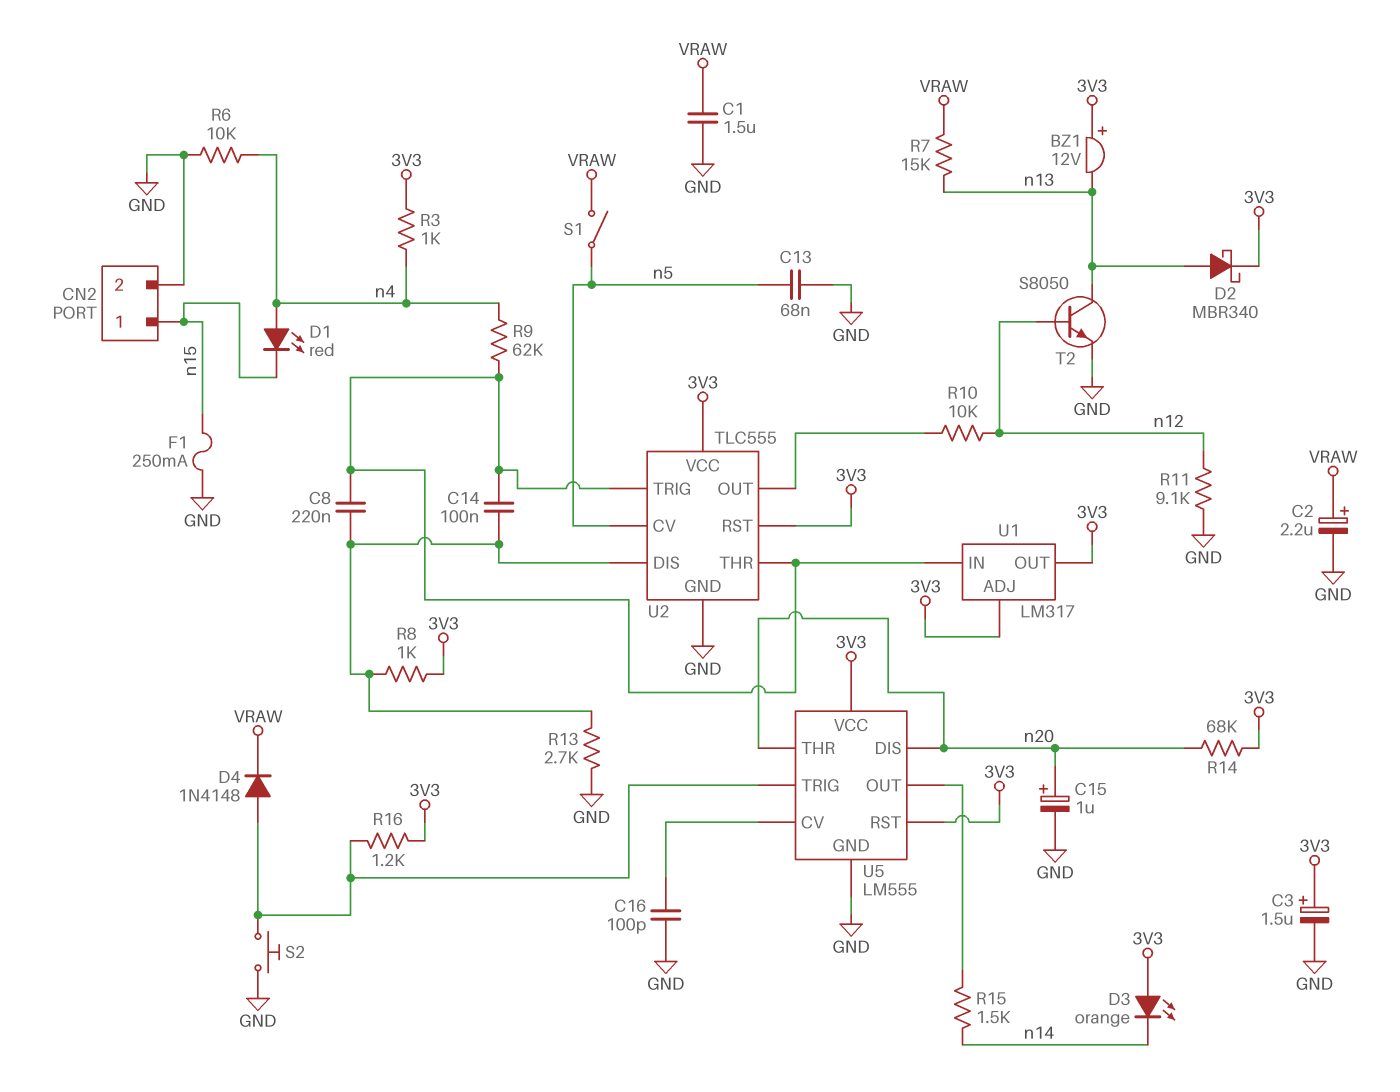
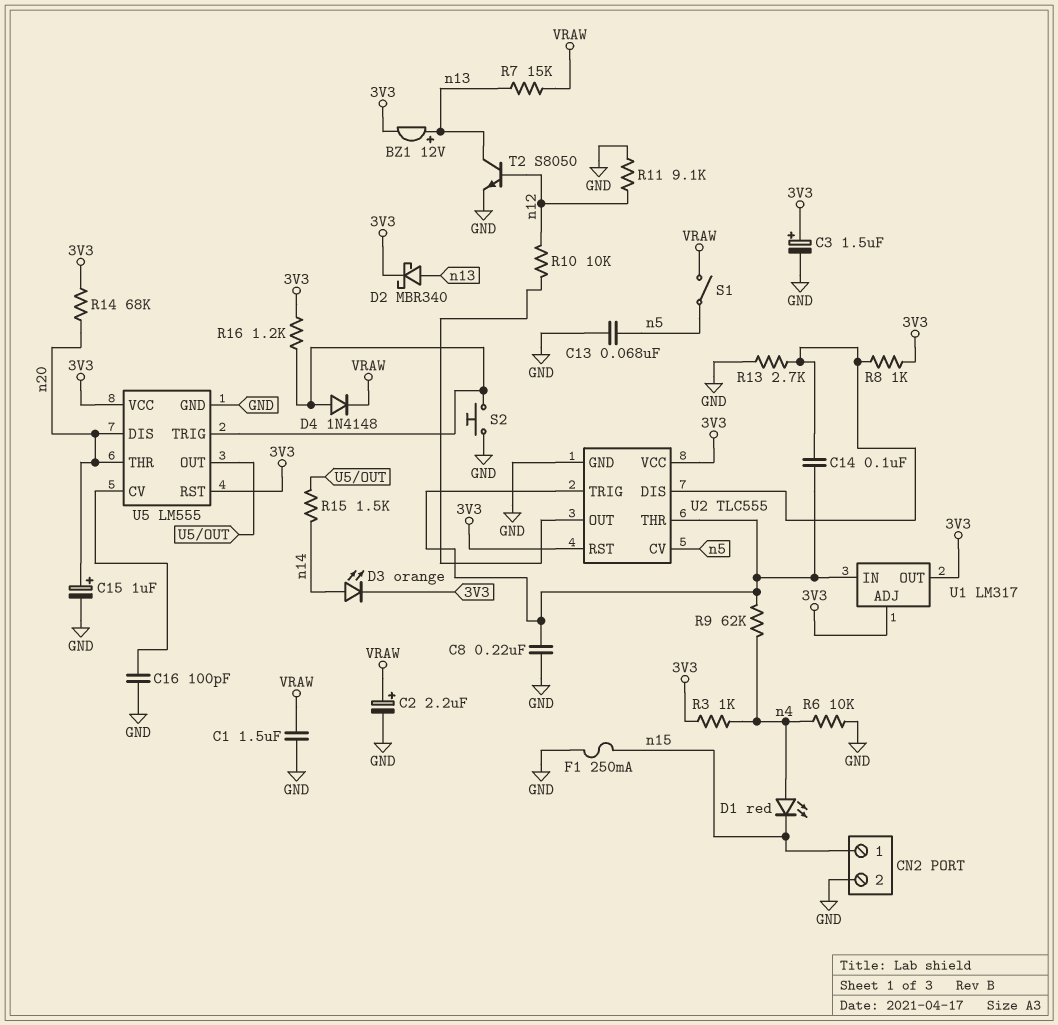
BZ1: buzzer 12V (plus 3V3, minus n13) -> buzzer 12V (plus n13, minus 3V3)
C8: 220nF (U1/IN, U2/DIS) -> 220nF (GND, U1/IN)
D3: LED orange (A 3V3, K n14) -> LED orange (A n14, K 3V3)

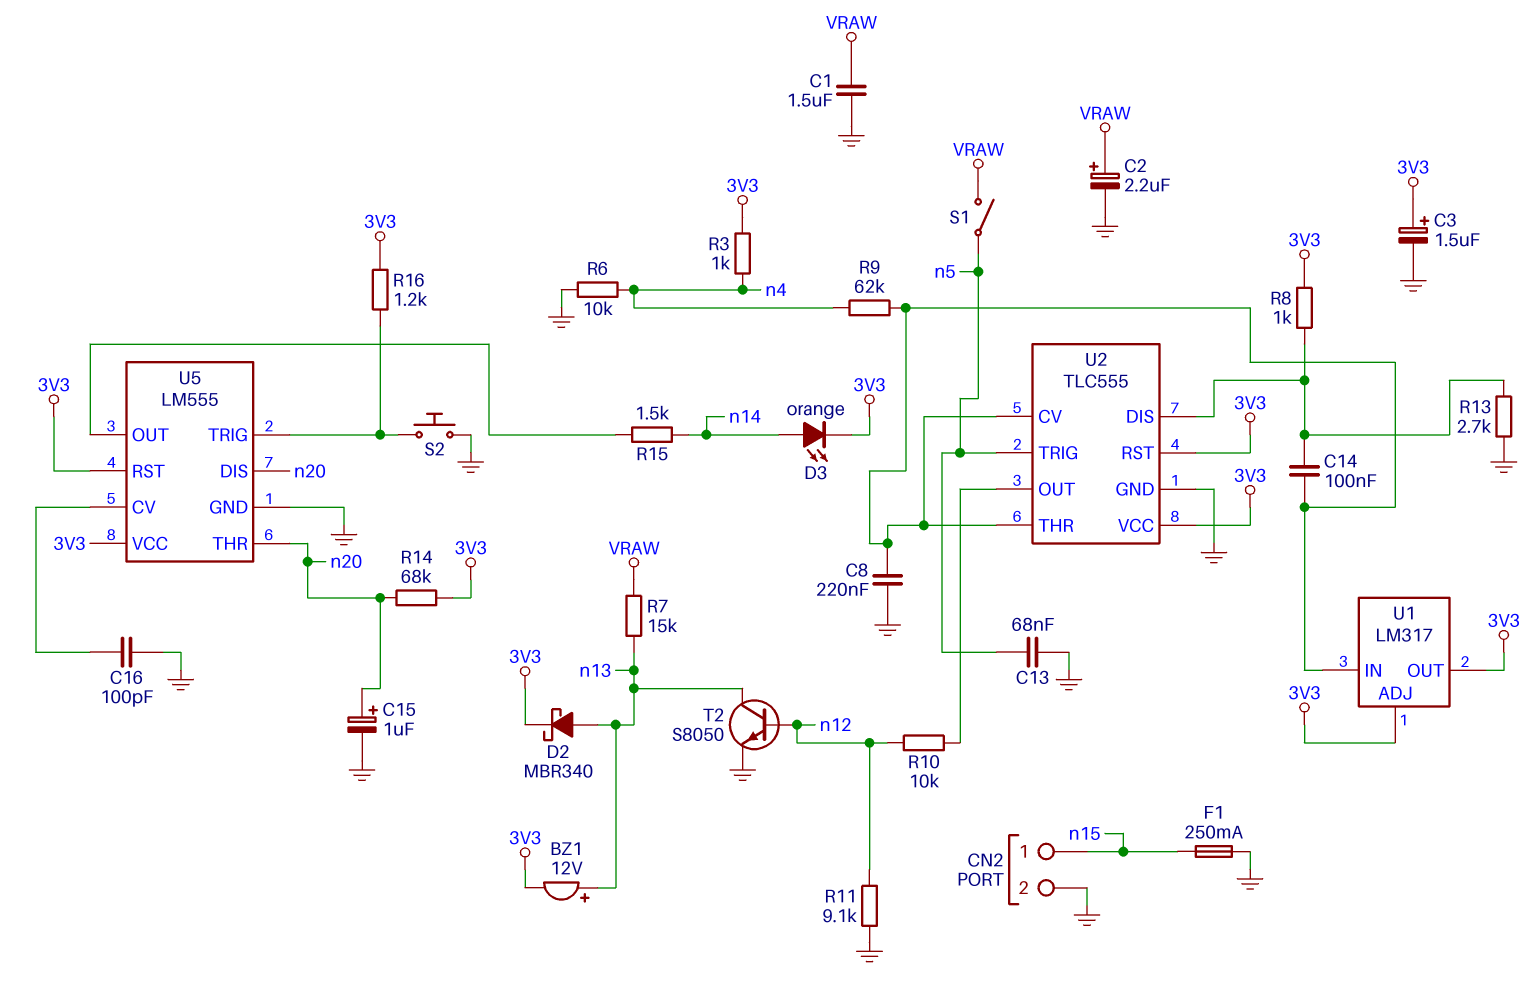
D1: LED red (A n4, K n15) -> none
D4: diode 1N4148 (A U5/TRIG, K VRAW) -> none
U2 pin CV: n5 -> U1/IN
U2 pin TRIG: U1/IN -> n5

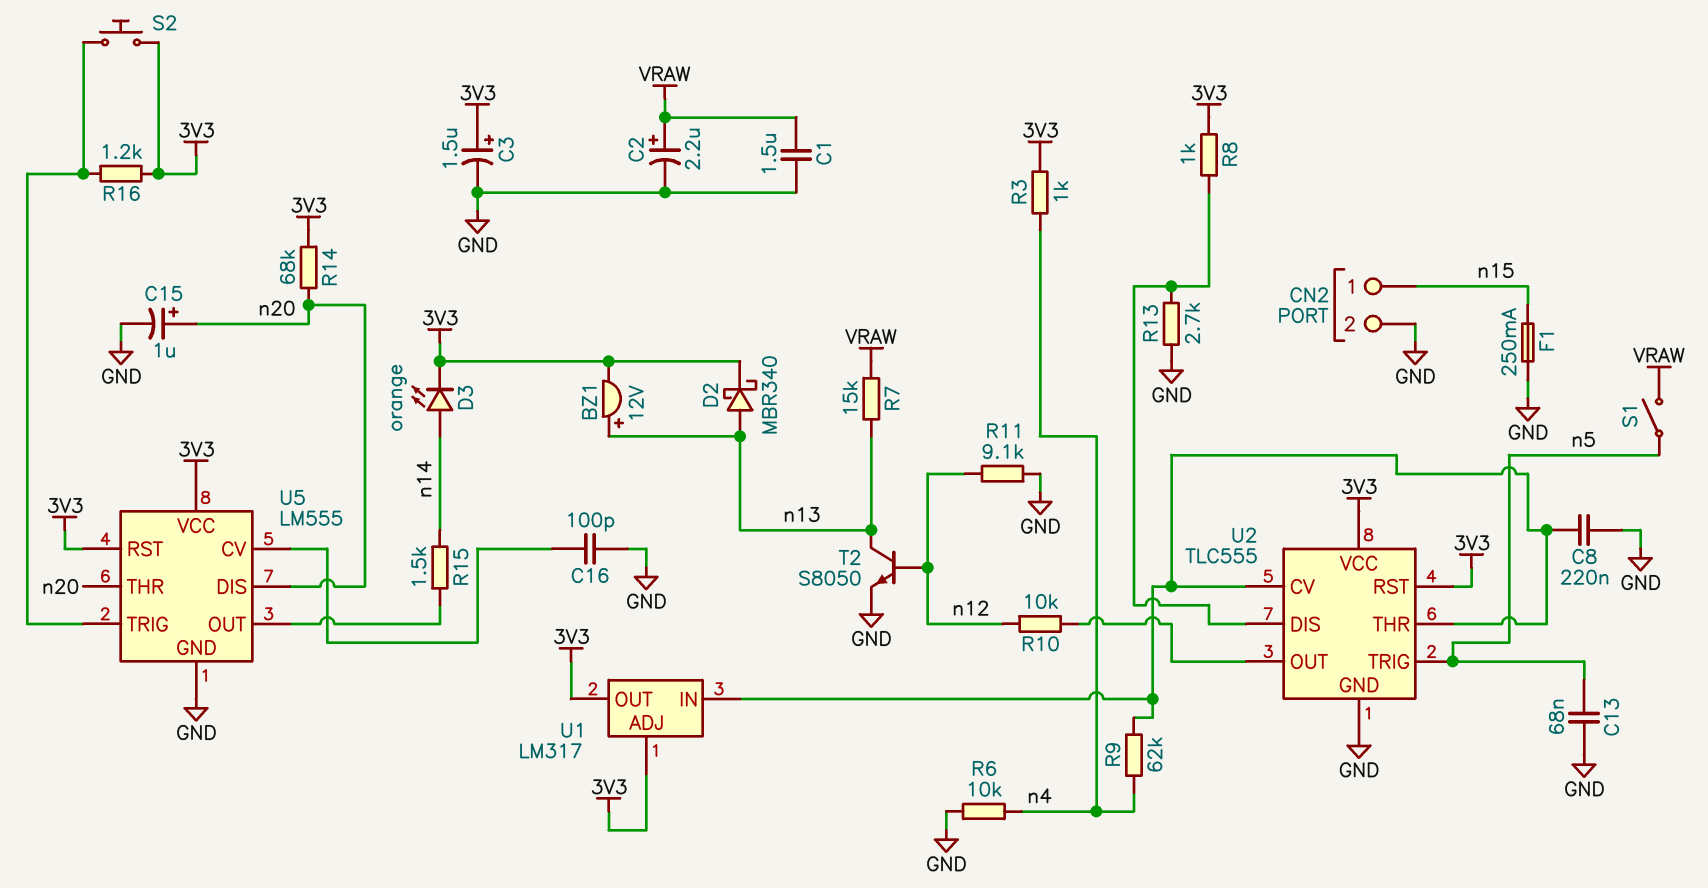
C14: 100nF (U1/IN, U2/DIS) -> none
S2: button (GND, U5/TRIG) -> button (3V3, U5/TRIG)

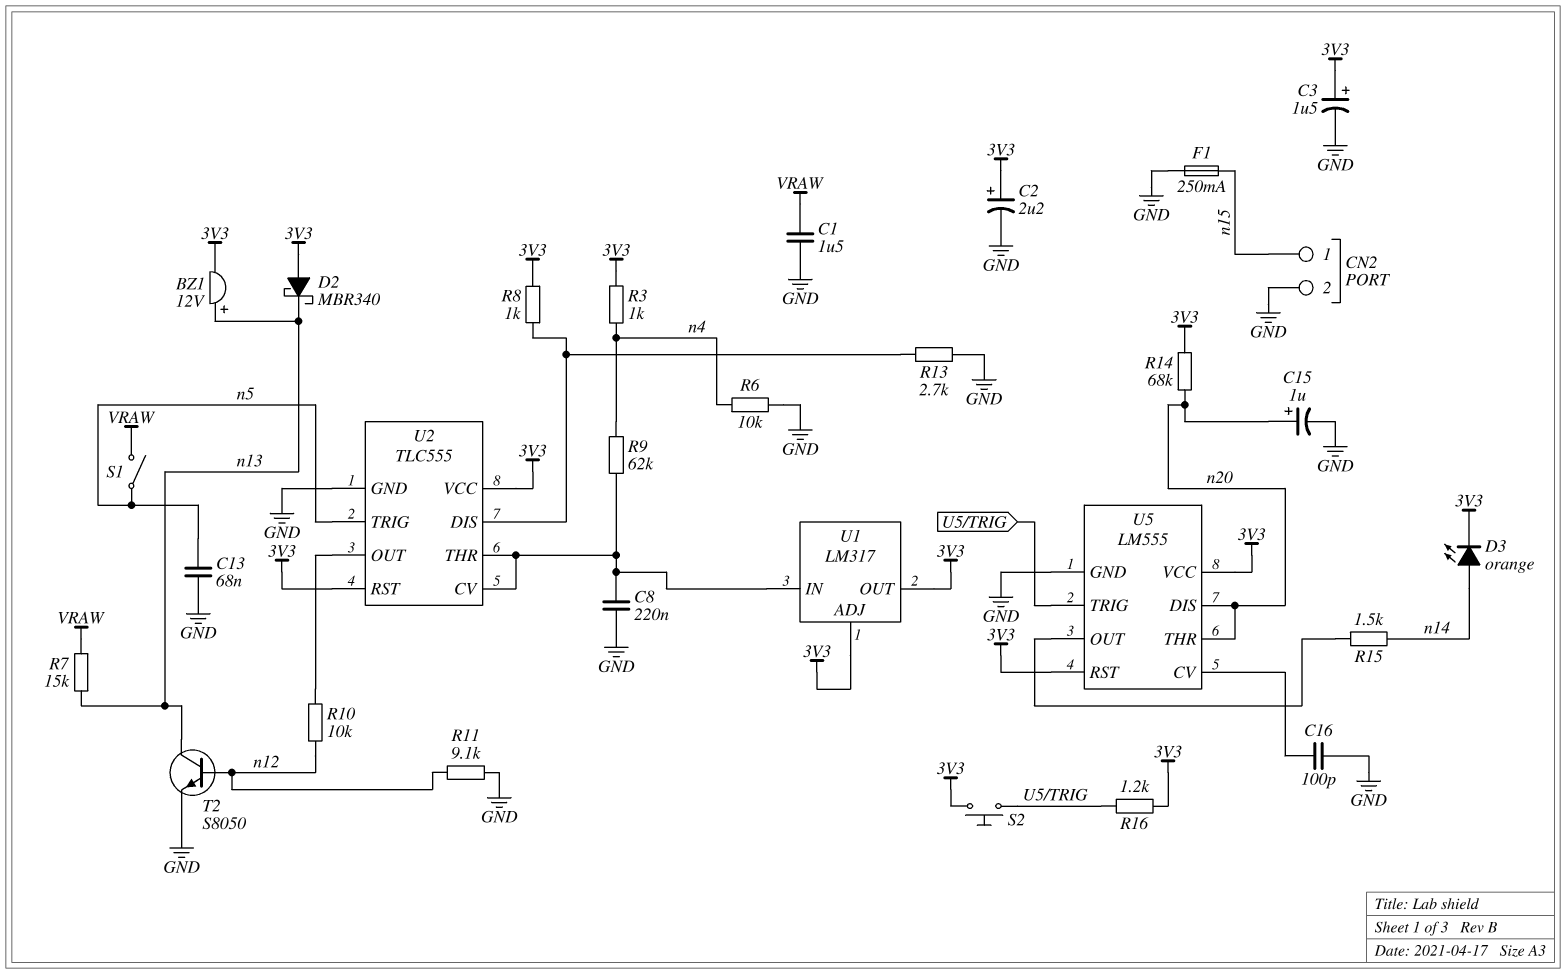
C2: 2.2uF (plus VRAW, minus GND) -> 2.2uF (plus 3V3, minus GND)
D2: schottky MBR340 (A n13, K 3V3) -> schottky MBR340 (A 3V3, K n13)

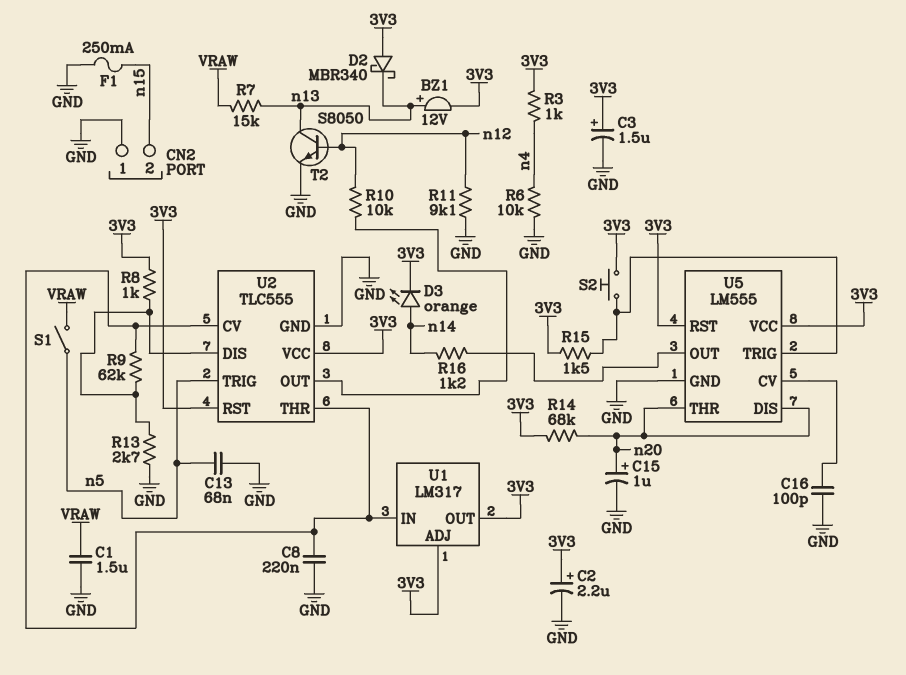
CN2 pin 1: n15 -> GND
CN2 pin 2: GND -> n15
R9: 62k (U1/IN, n4) -> 62k (U1/IN, U2/DIS)
R15: 1.5k (U5/OUT, n14) -> 1.5k (3V3, U5/TRIG)
R16: 1.2k (3V3, U5/TRIG) -> 1.2k (U5/OUT, n14)

